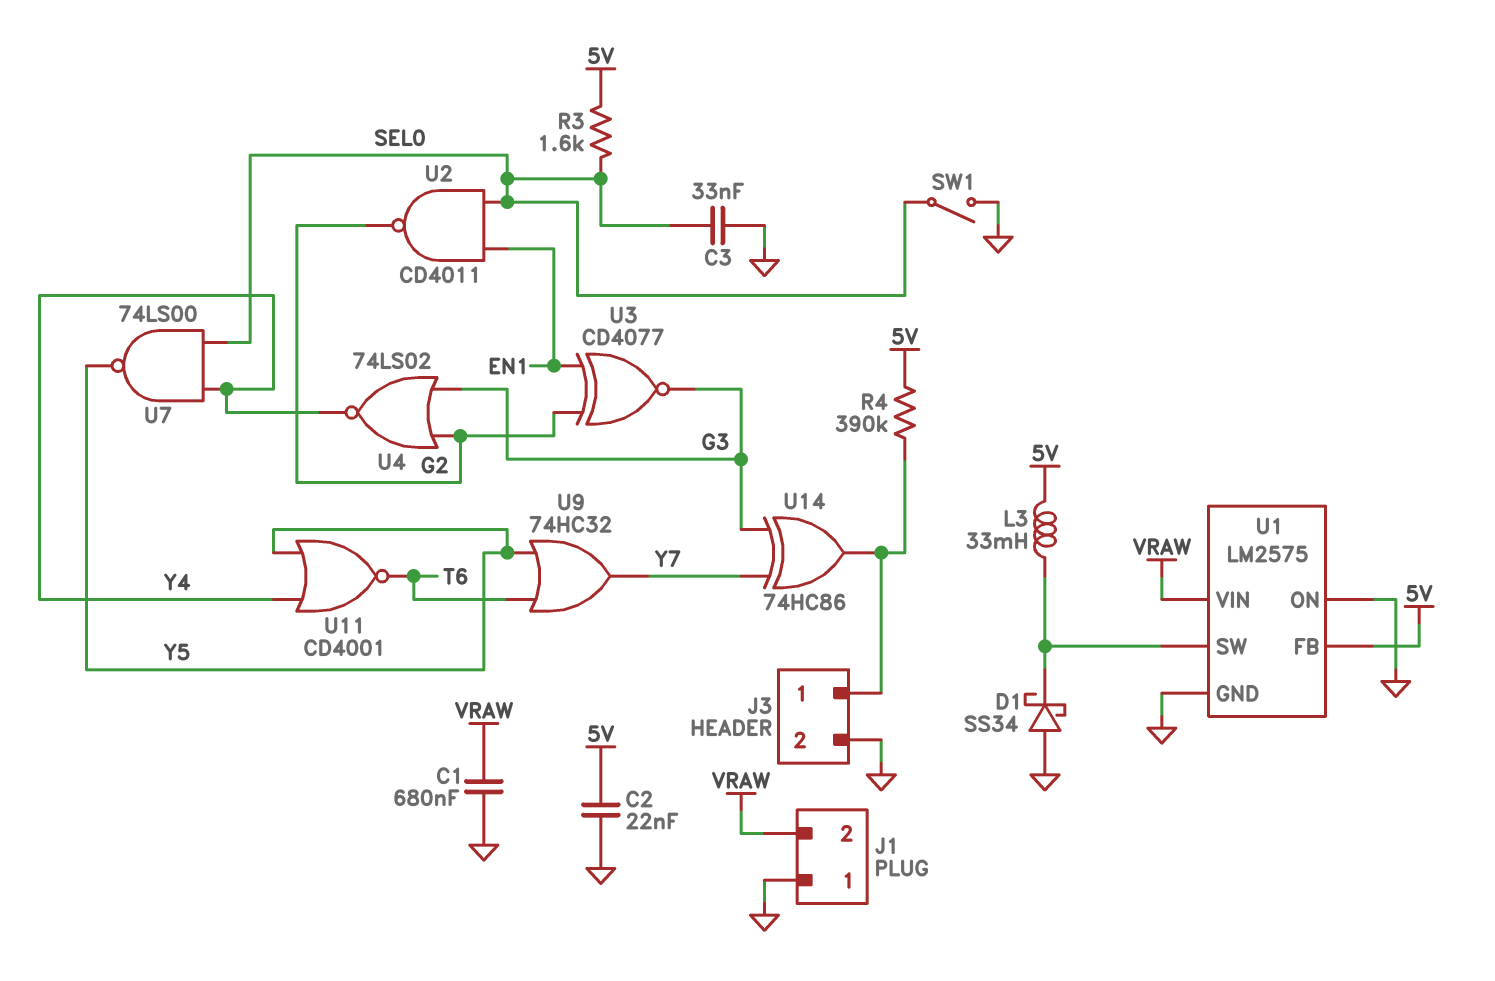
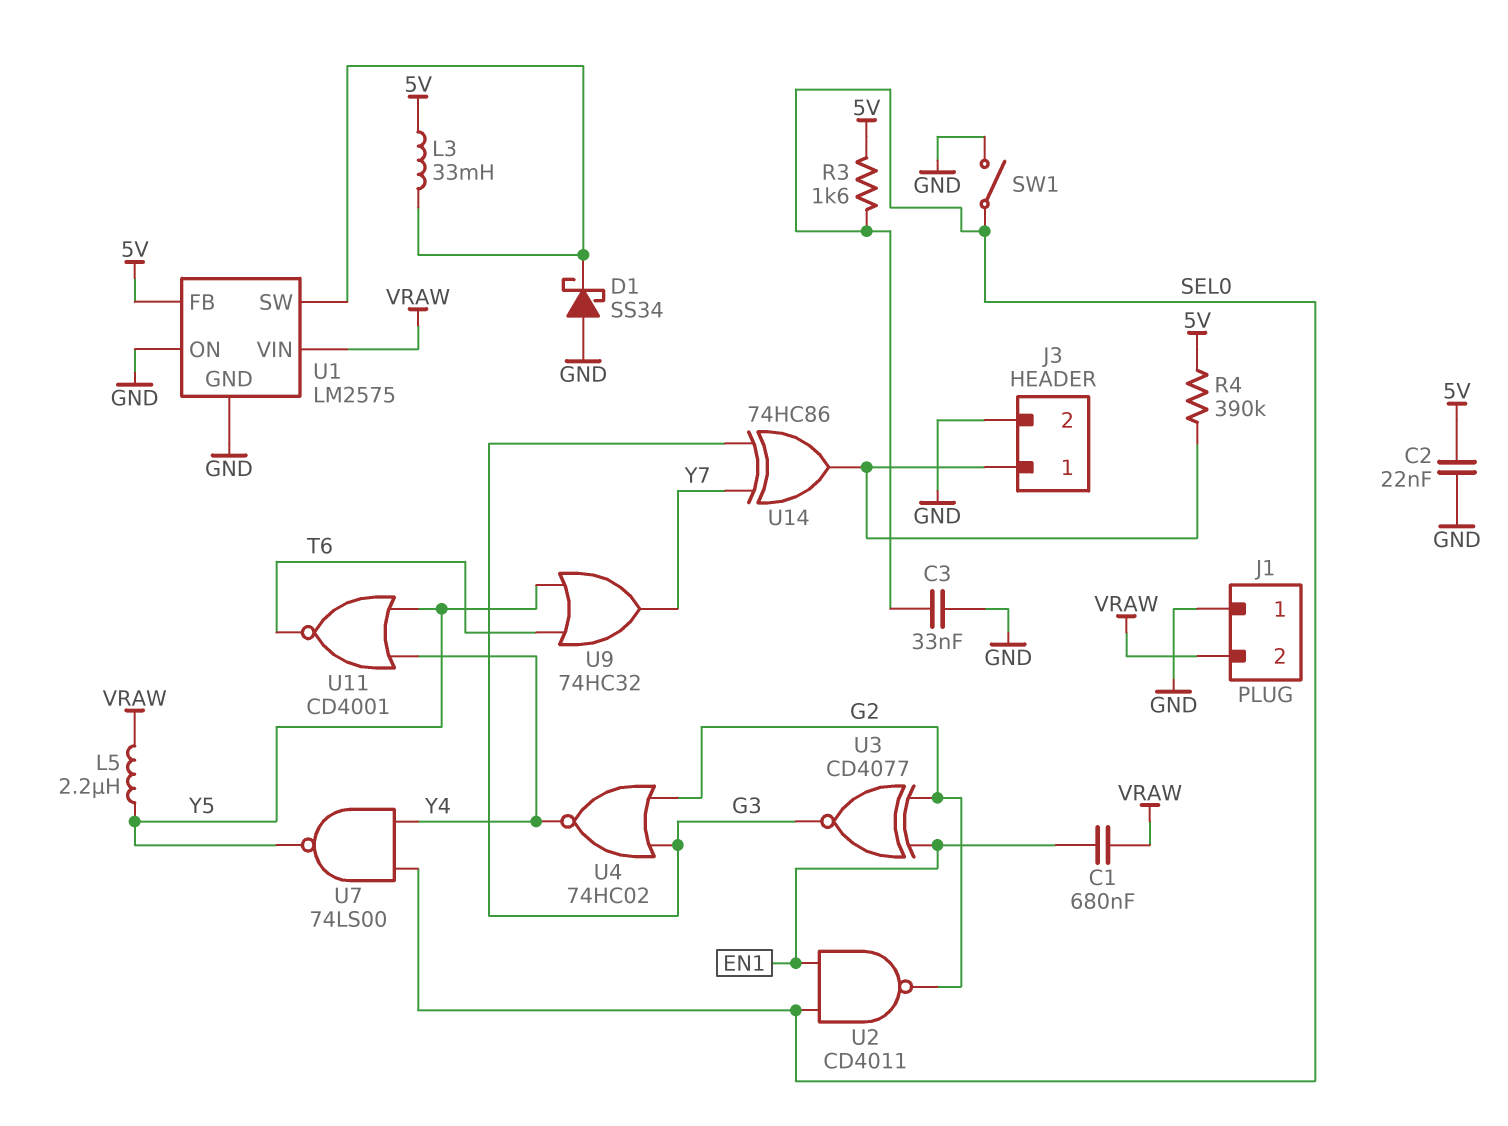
C1: 680nF (GND, VRAW) -> 680nF (EN1, VRAW)
L5: none -> 2.2uH (VRAW, Y5)
U4: NOR 74LS02 (in G2, in G3, out Y4) -> NOR 74HC02 (in G2, in G3, out Y4)

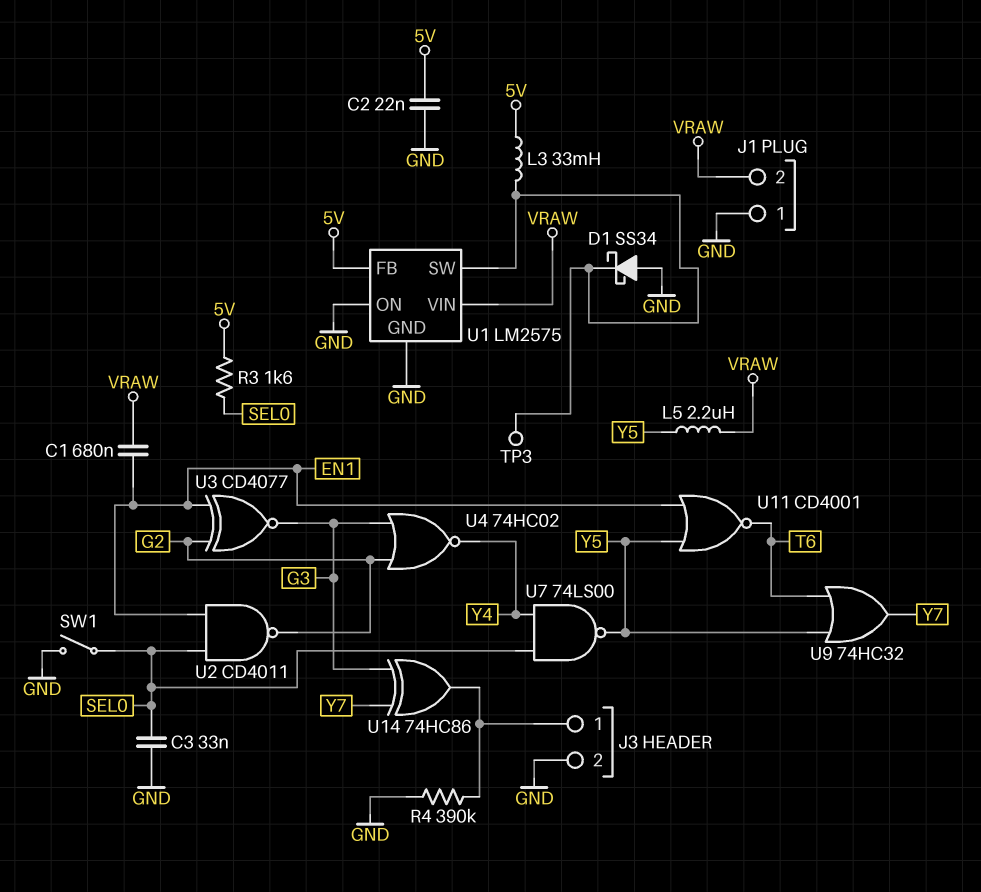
R4: 390k (5V, J3/1) -> 390k (GND, J3/1)
TP3: none -> test point (U1/SW)
U11: NOR CD4001 (in Y4, in Y5, out T6) -> NOR CD4001 (in EN1, in Y5, out T6)

